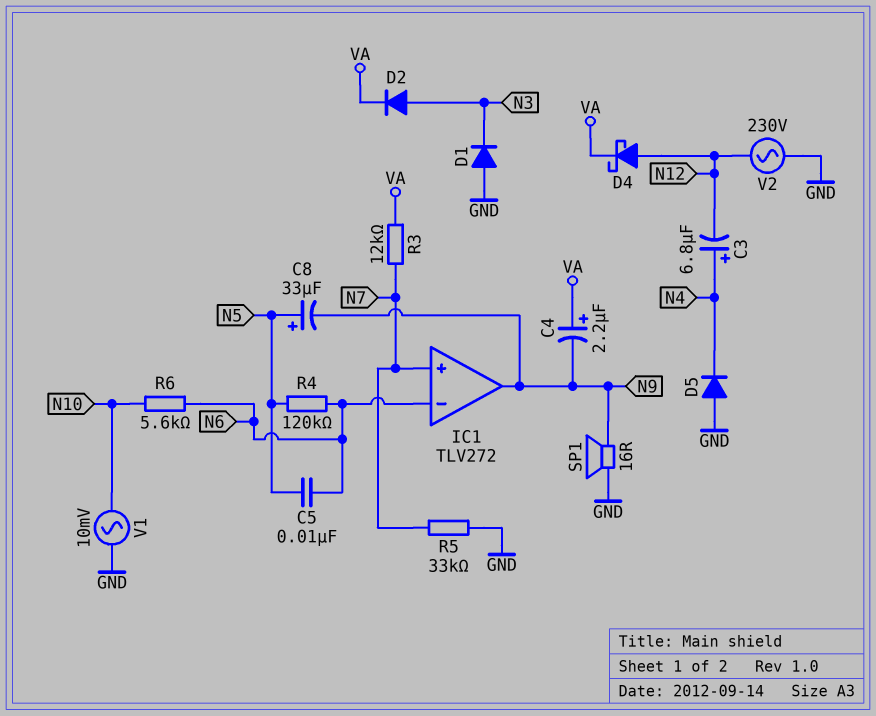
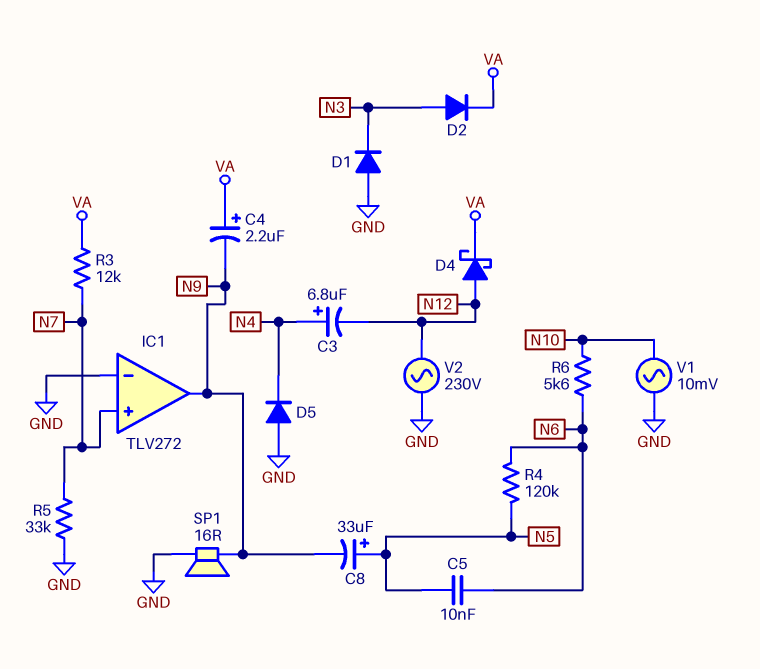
IC1 pin in-: N6 -> GND

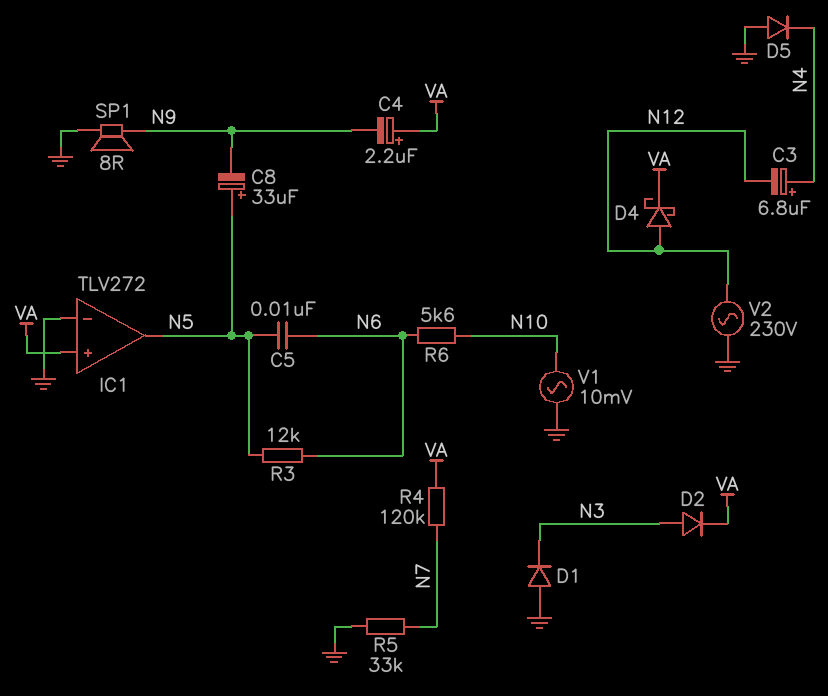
IC1 pin in+: N7 -> VA
IC1 pin out: N9 -> N5
R3: 12k (N7, VA) -> 12k (N5, N6)
R4: 120k (N5, N6) -> 120k (N7, VA)
SP1: speaker 16R (GND, N9) -> speaker 8R (GND, N9)

